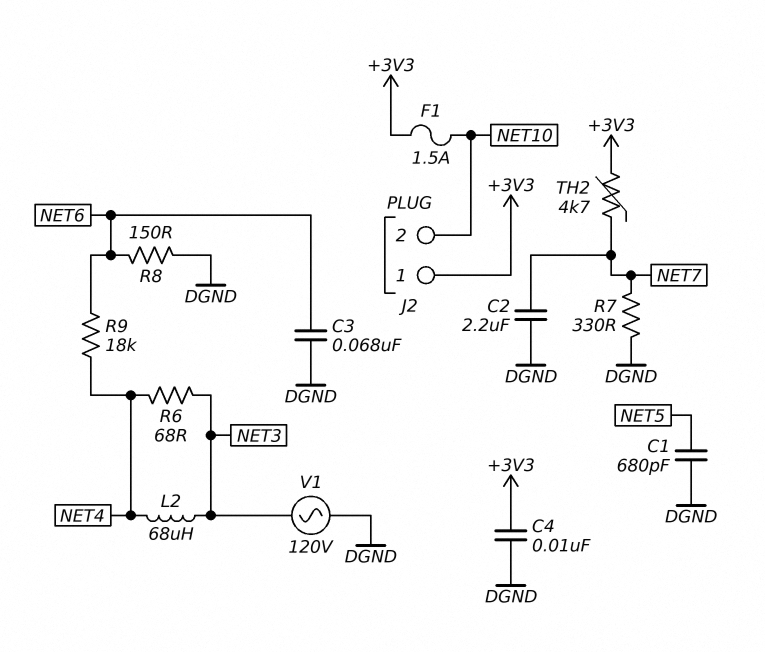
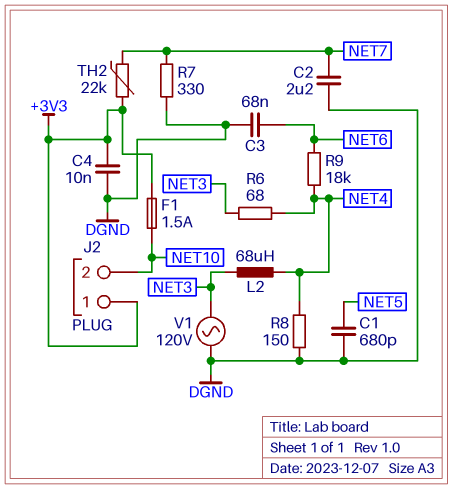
R8: 150 (DGND, NET6) -> 150 (DGND, NET4)
TH2: 4.7k (+3V3, NET7) -> 22k (+3V3, NET7)

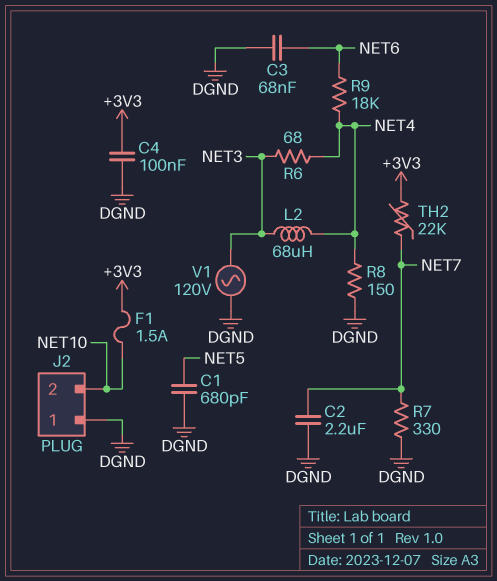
C4: 10nF (+3V3, DGND) -> 100nF (+3V3, DGND)
J2 pin 1: +3V3 -> DGND

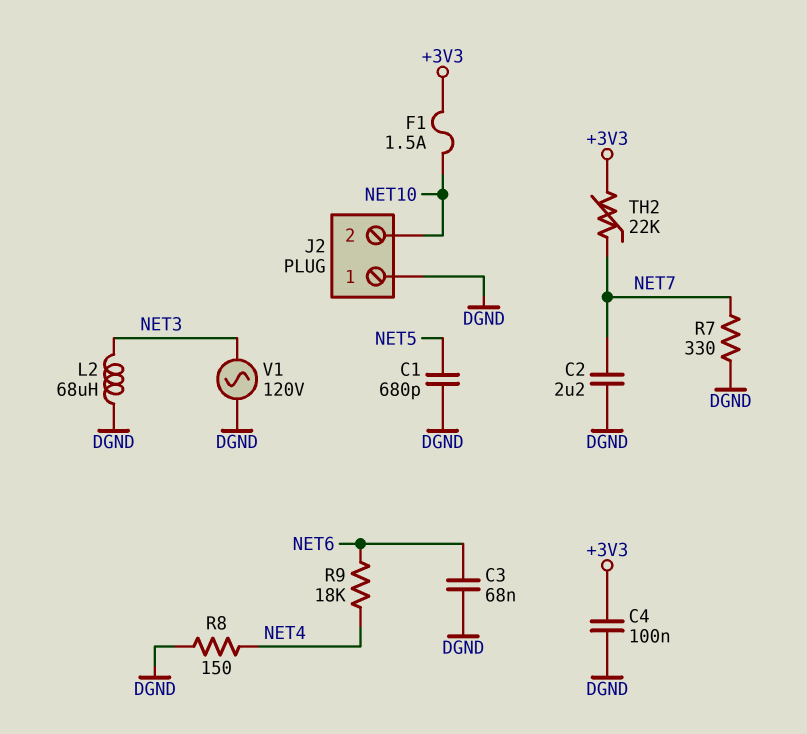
L2: 68uH (NET3, NET4) -> 68uH (DGND, NET3)
R6: 68 (NET3, NET4) -> none

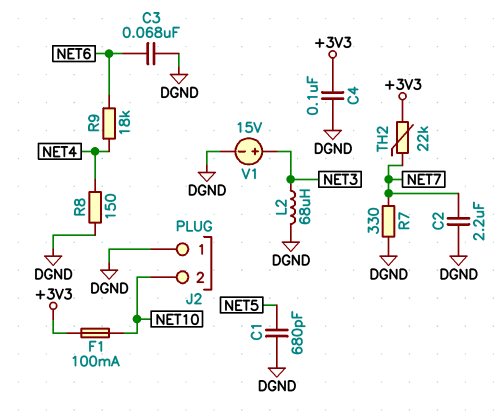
F1: 1.5A (+3V3, NET10) -> 100mA (+3V3, NET10)
V1: AC 120V (DGND, NET3) -> 15V (plus NET3, minus DGND)

